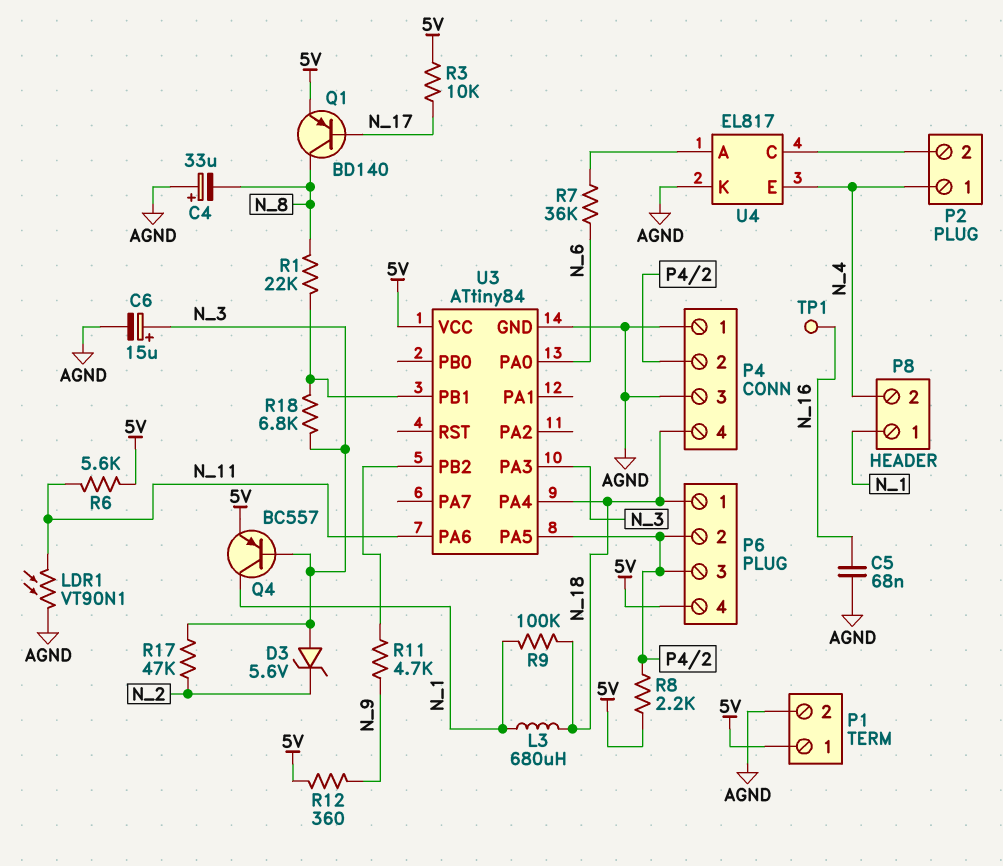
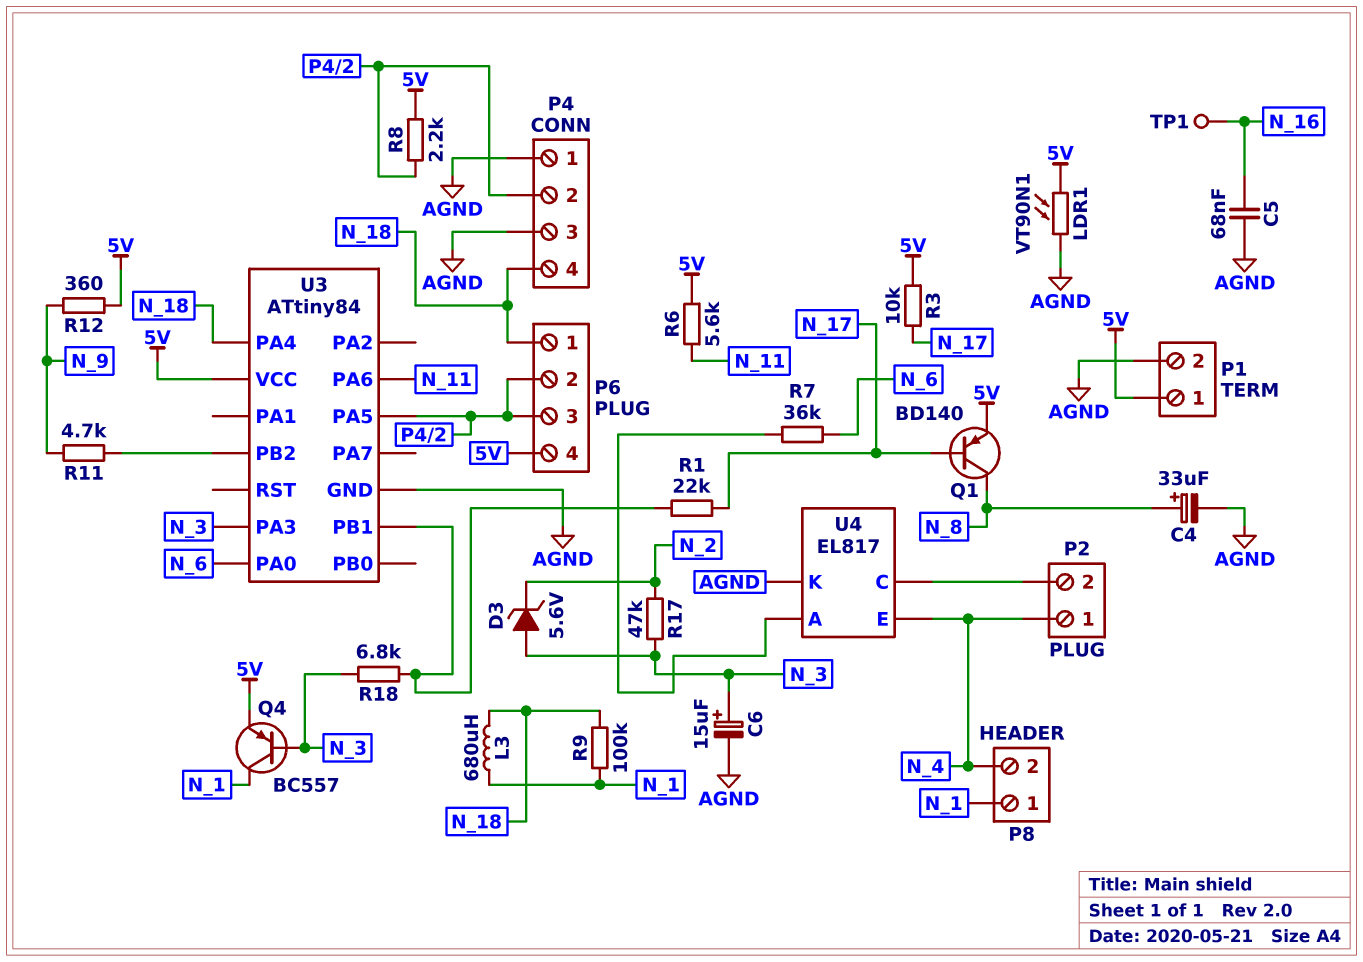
C4: 33uF (plus AGND, minus N_8) -> 33uF (plus N_8, minus AGND)
LDR1: VT90N1 (AGND, N_11) -> VT90N1 (5V, AGND)
R1: 22k (N_8, U3/PB1) -> 22k (N_17, U3/PB1)

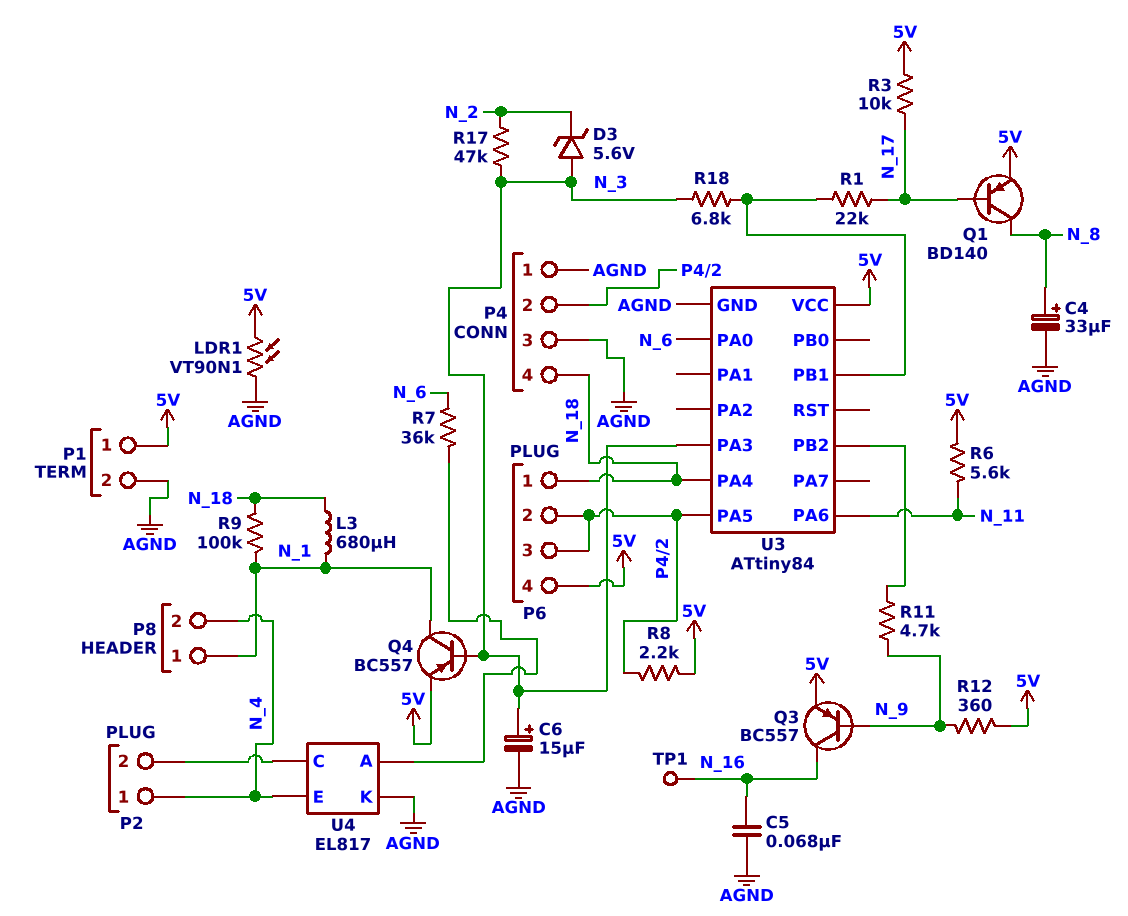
Q3: none -> PNP BC557 (B N_9, C N_16, E 5V)

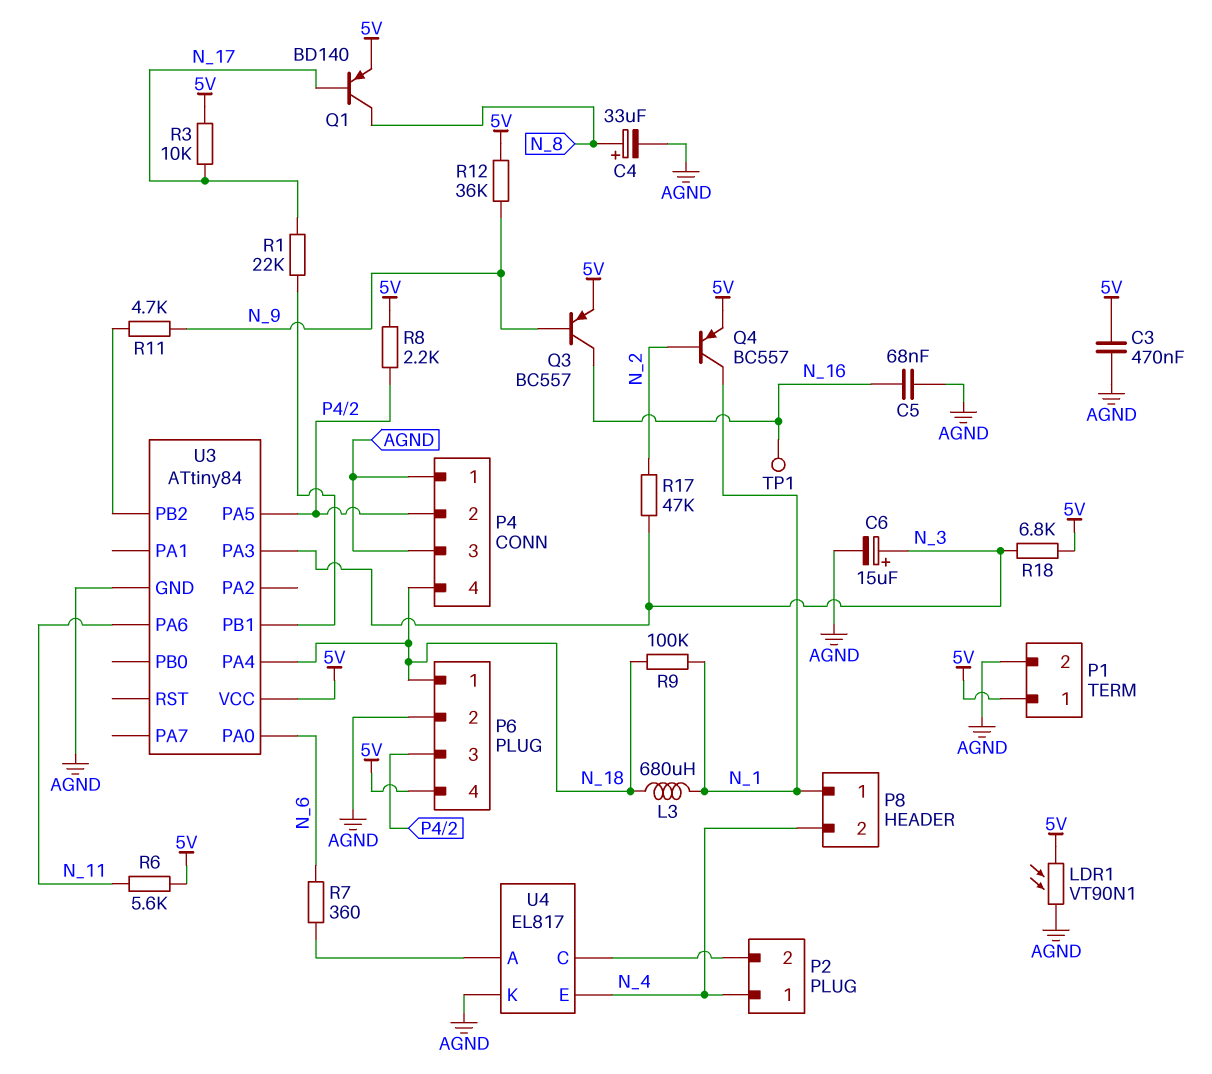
C3: none -> 470nF (5V, AGND)
D3: zener 5.6V (A N_3, K N_2) -> none
P6 pin 2: P4/2 -> AGND
Q4: PNP BC557 (B N_3, C N_1, E 5V) -> PNP BC557 (B N_2, C N_1, E 5V)
R7: 36k (N_6, U4/A) -> 360 (N_6, U4/A)
R12: 360 (5V, N_9) -> 36k (5V, N_9)
R18: 6.8k (N_3, U3/PB1) -> 6.8k (5V, N_3)

